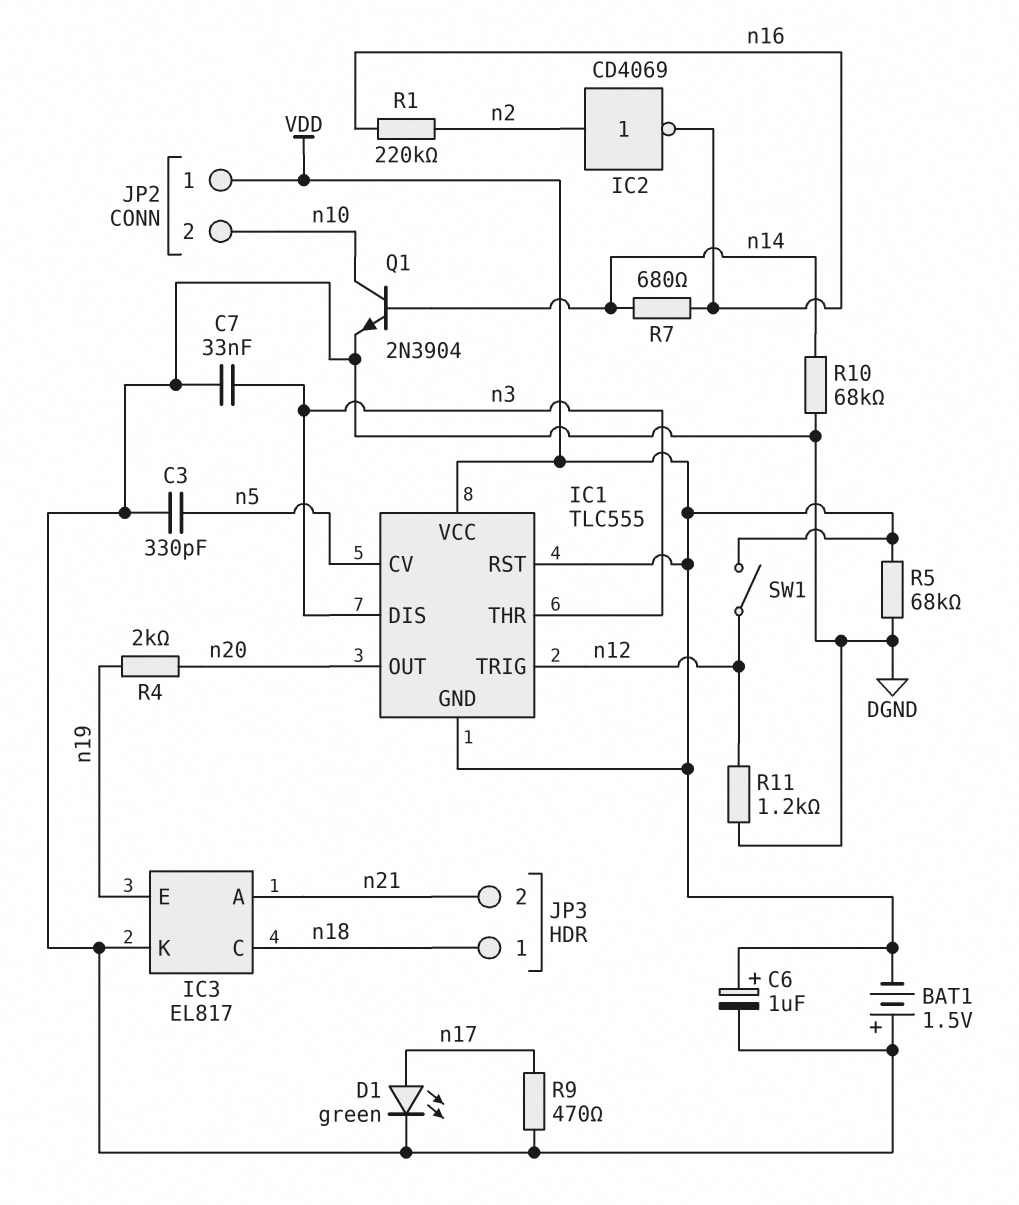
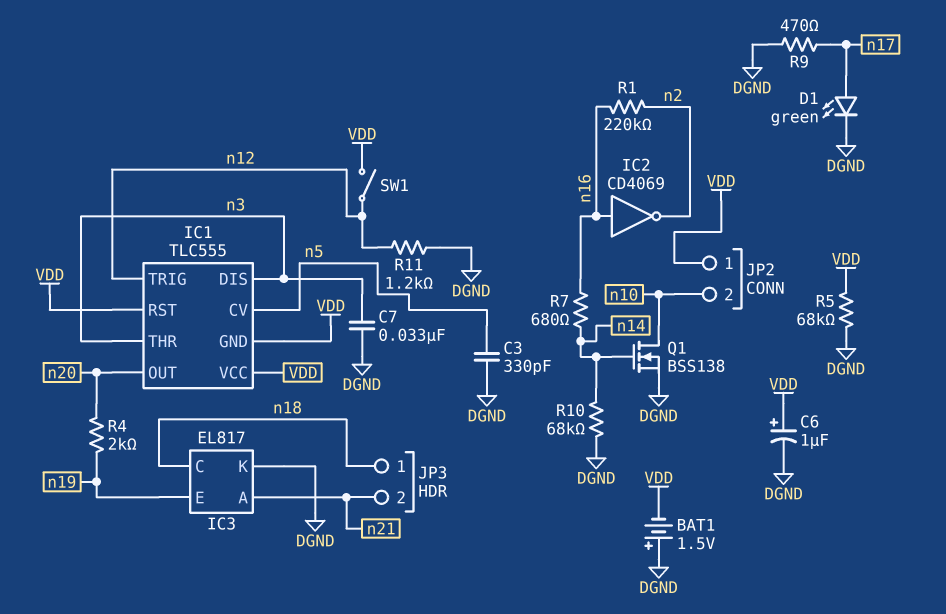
IC2: NOT CD4069 (in n2, out n16) -> NOT CD4069 (in n16, out n2)
Q1: NPN 2N3904 (B n14, C n10, E DGND) -> NMOS BSS138 (G n14, D n10, S DGND)

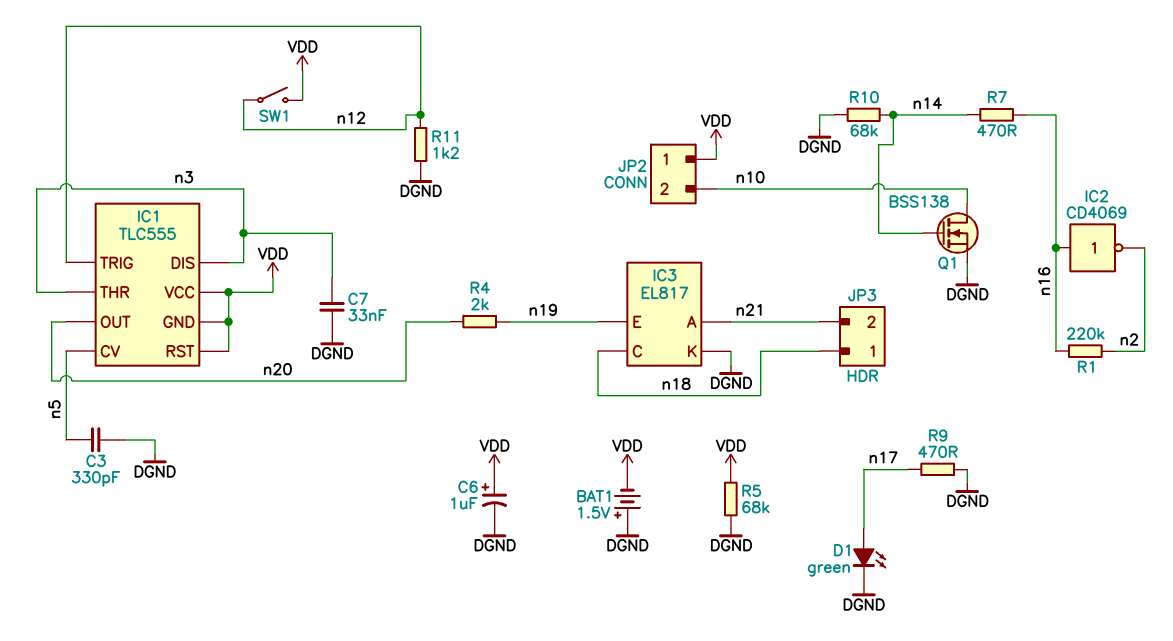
R7: 680 (n14, n16) -> 470 (n14, n16)

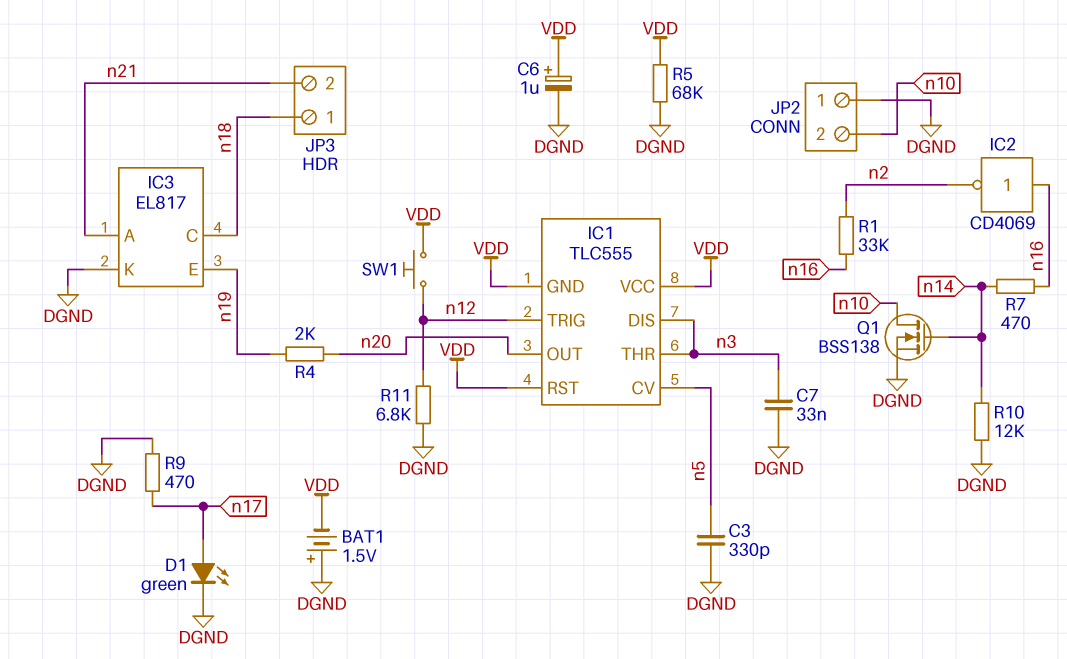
JP2 pin 1: VDD -> DGND
R1: 220k (n2, n16) -> 33k (n2, n16)
R10: 68k (DGND, n14) -> 12k (DGND, n14)
R11: 1.2k (DGND, n12) -> 6.8k (DGND, n12)
SW1: switch (VDD, n12) -> button (VDD, n12)

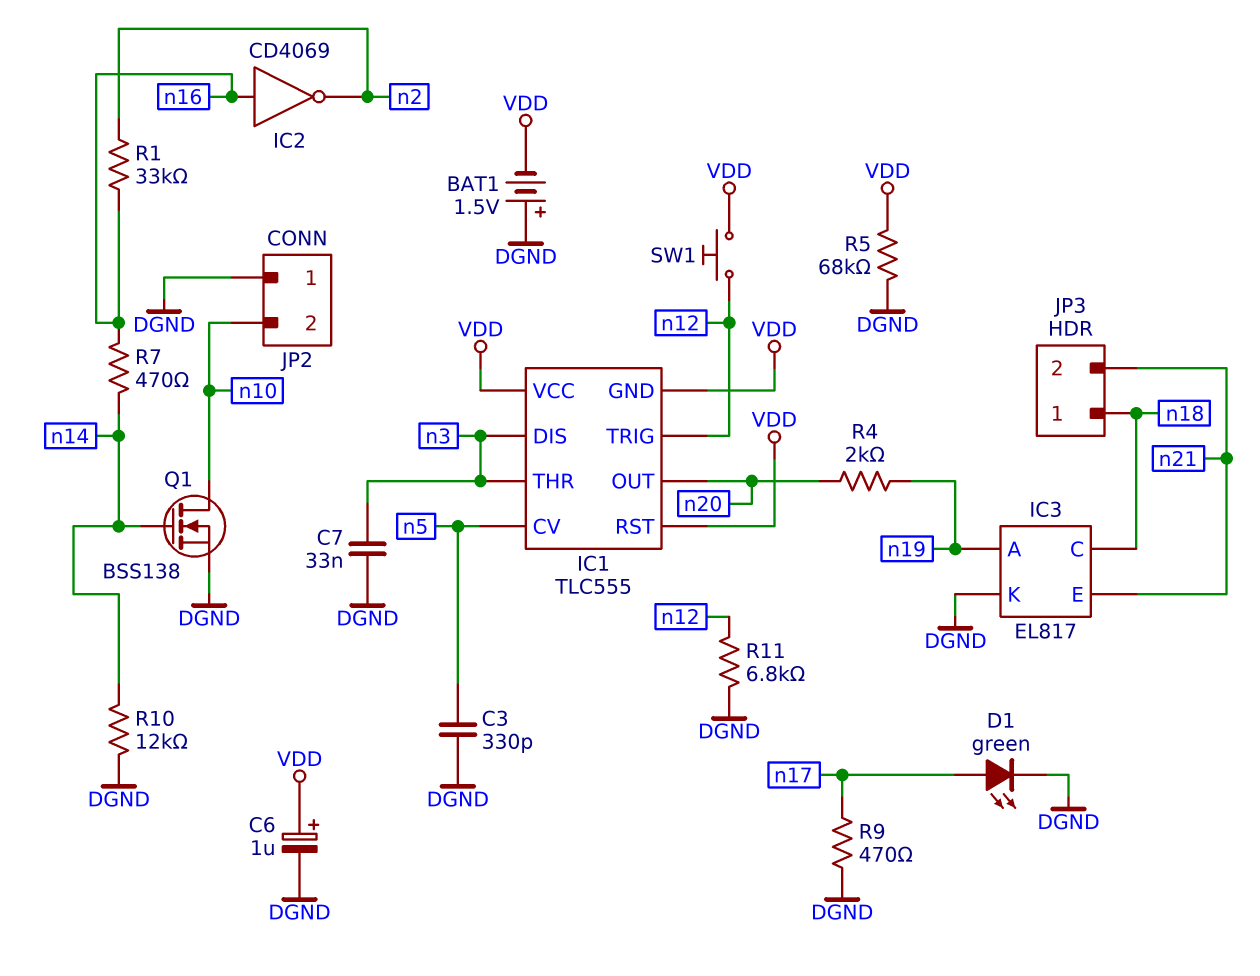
IC3 pin A: n21 -> n19
IC3 pin E: n19 -> n21

